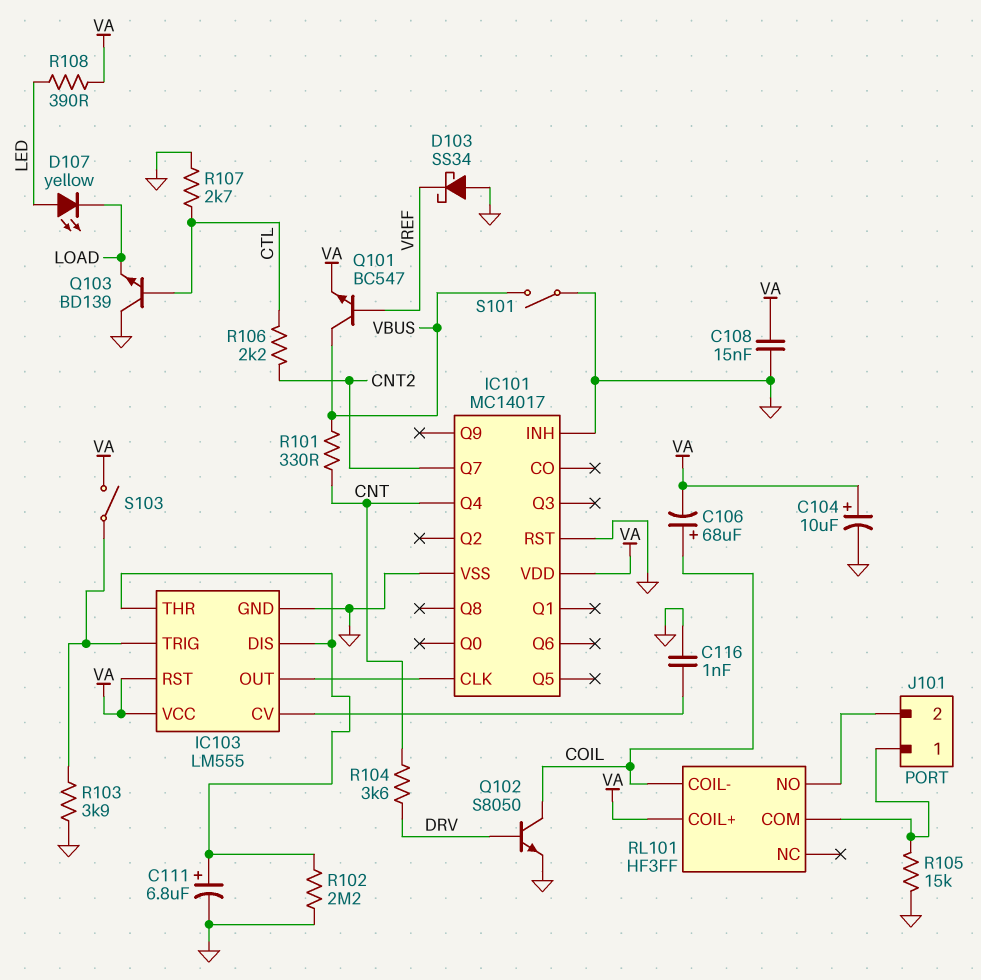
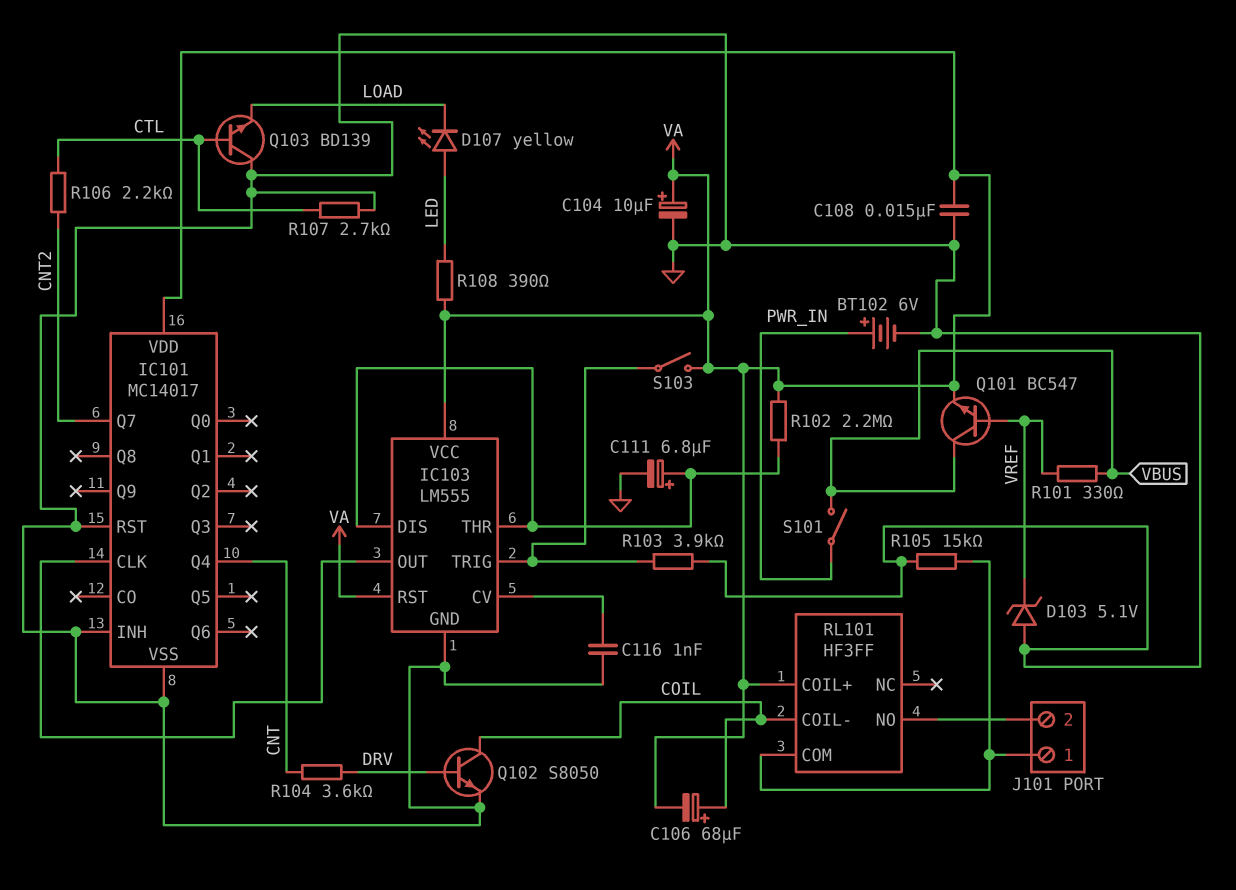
BT102: none -> 6V (plus PWR_IN, minus GND)
D103: schottky SS34 (A GND, K VREF) -> zener 5.1V (A GND, K VREF)
R101: 330 (CNT, VBUS) -> 330 (VBUS, VREF)
R102: 2.2M (GND, IC103/DIS) -> 2.2M (IC103/DIS, VA)
S101: switch (GND, VBUS) -> switch (PWR_IN, VBUS)

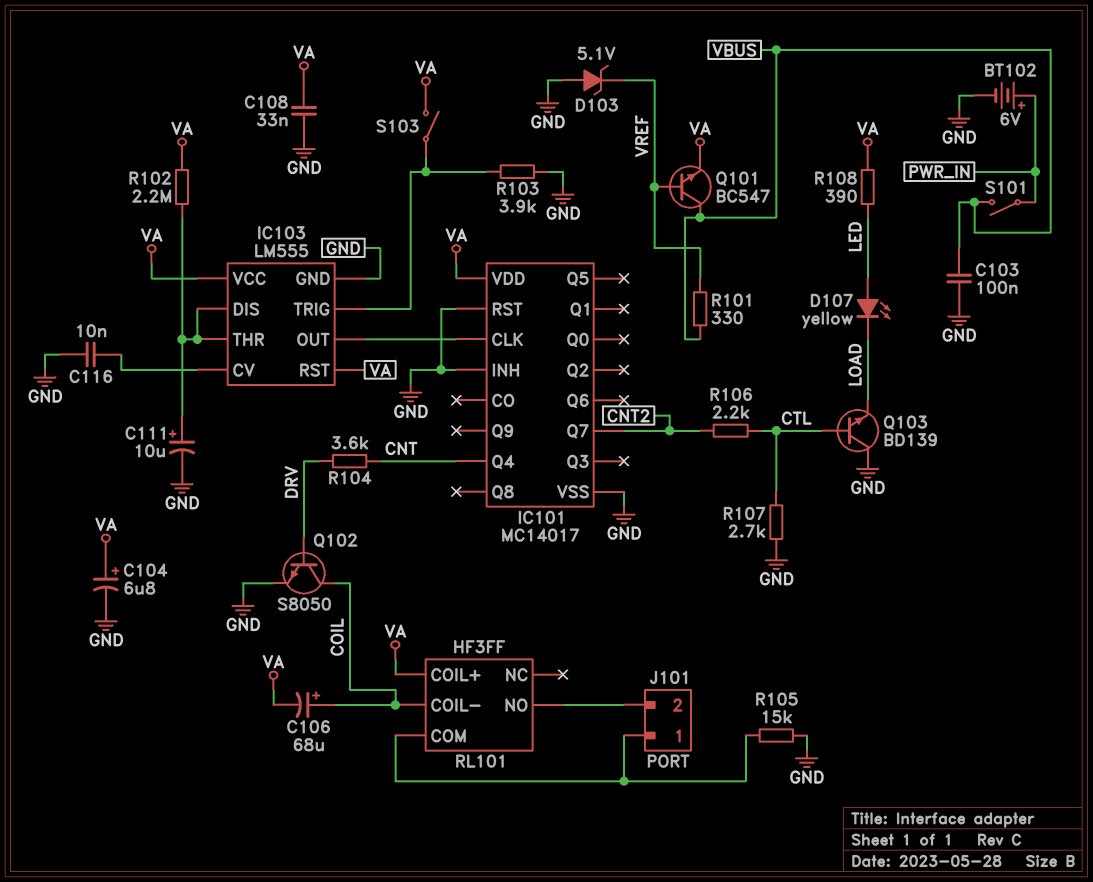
C103: none -> 100nF (GND, VBUS)
C104: 10uF (plus VA, minus GND) -> 6.8uF (plus VA, minus GND)
C108: 15nF (GND, VA) -> 33nF (GND, VA)
C111: 6.8uF (plus IC103/DIS, minus GND) -> 10uF (plus IC103/DIS, minus GND)
C116: 1nF (GND, IC103/CV) -> 10nF (GND, IC103/CV)

